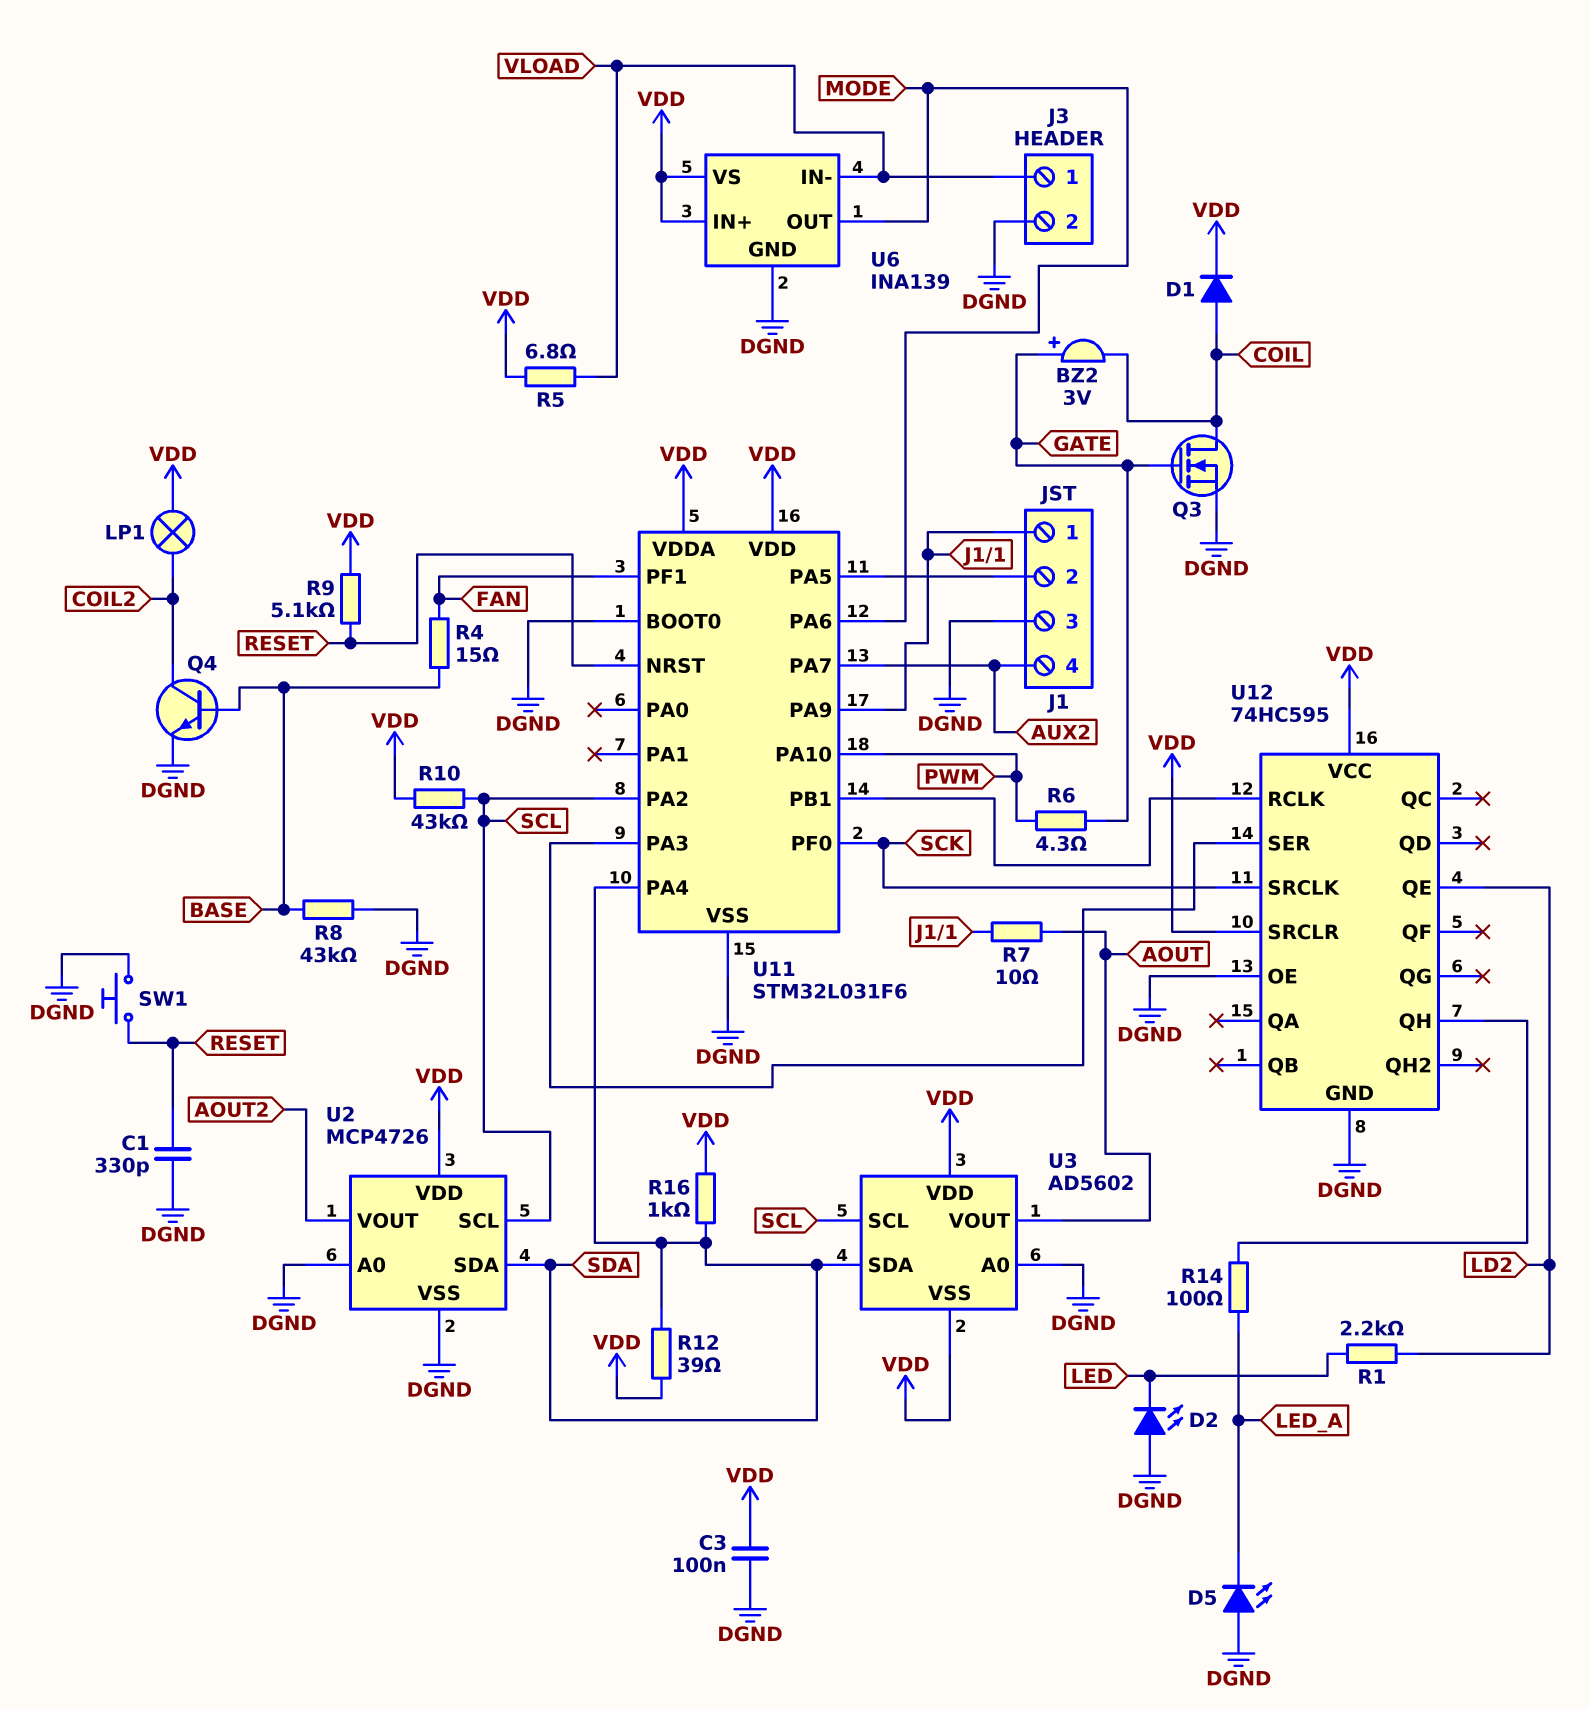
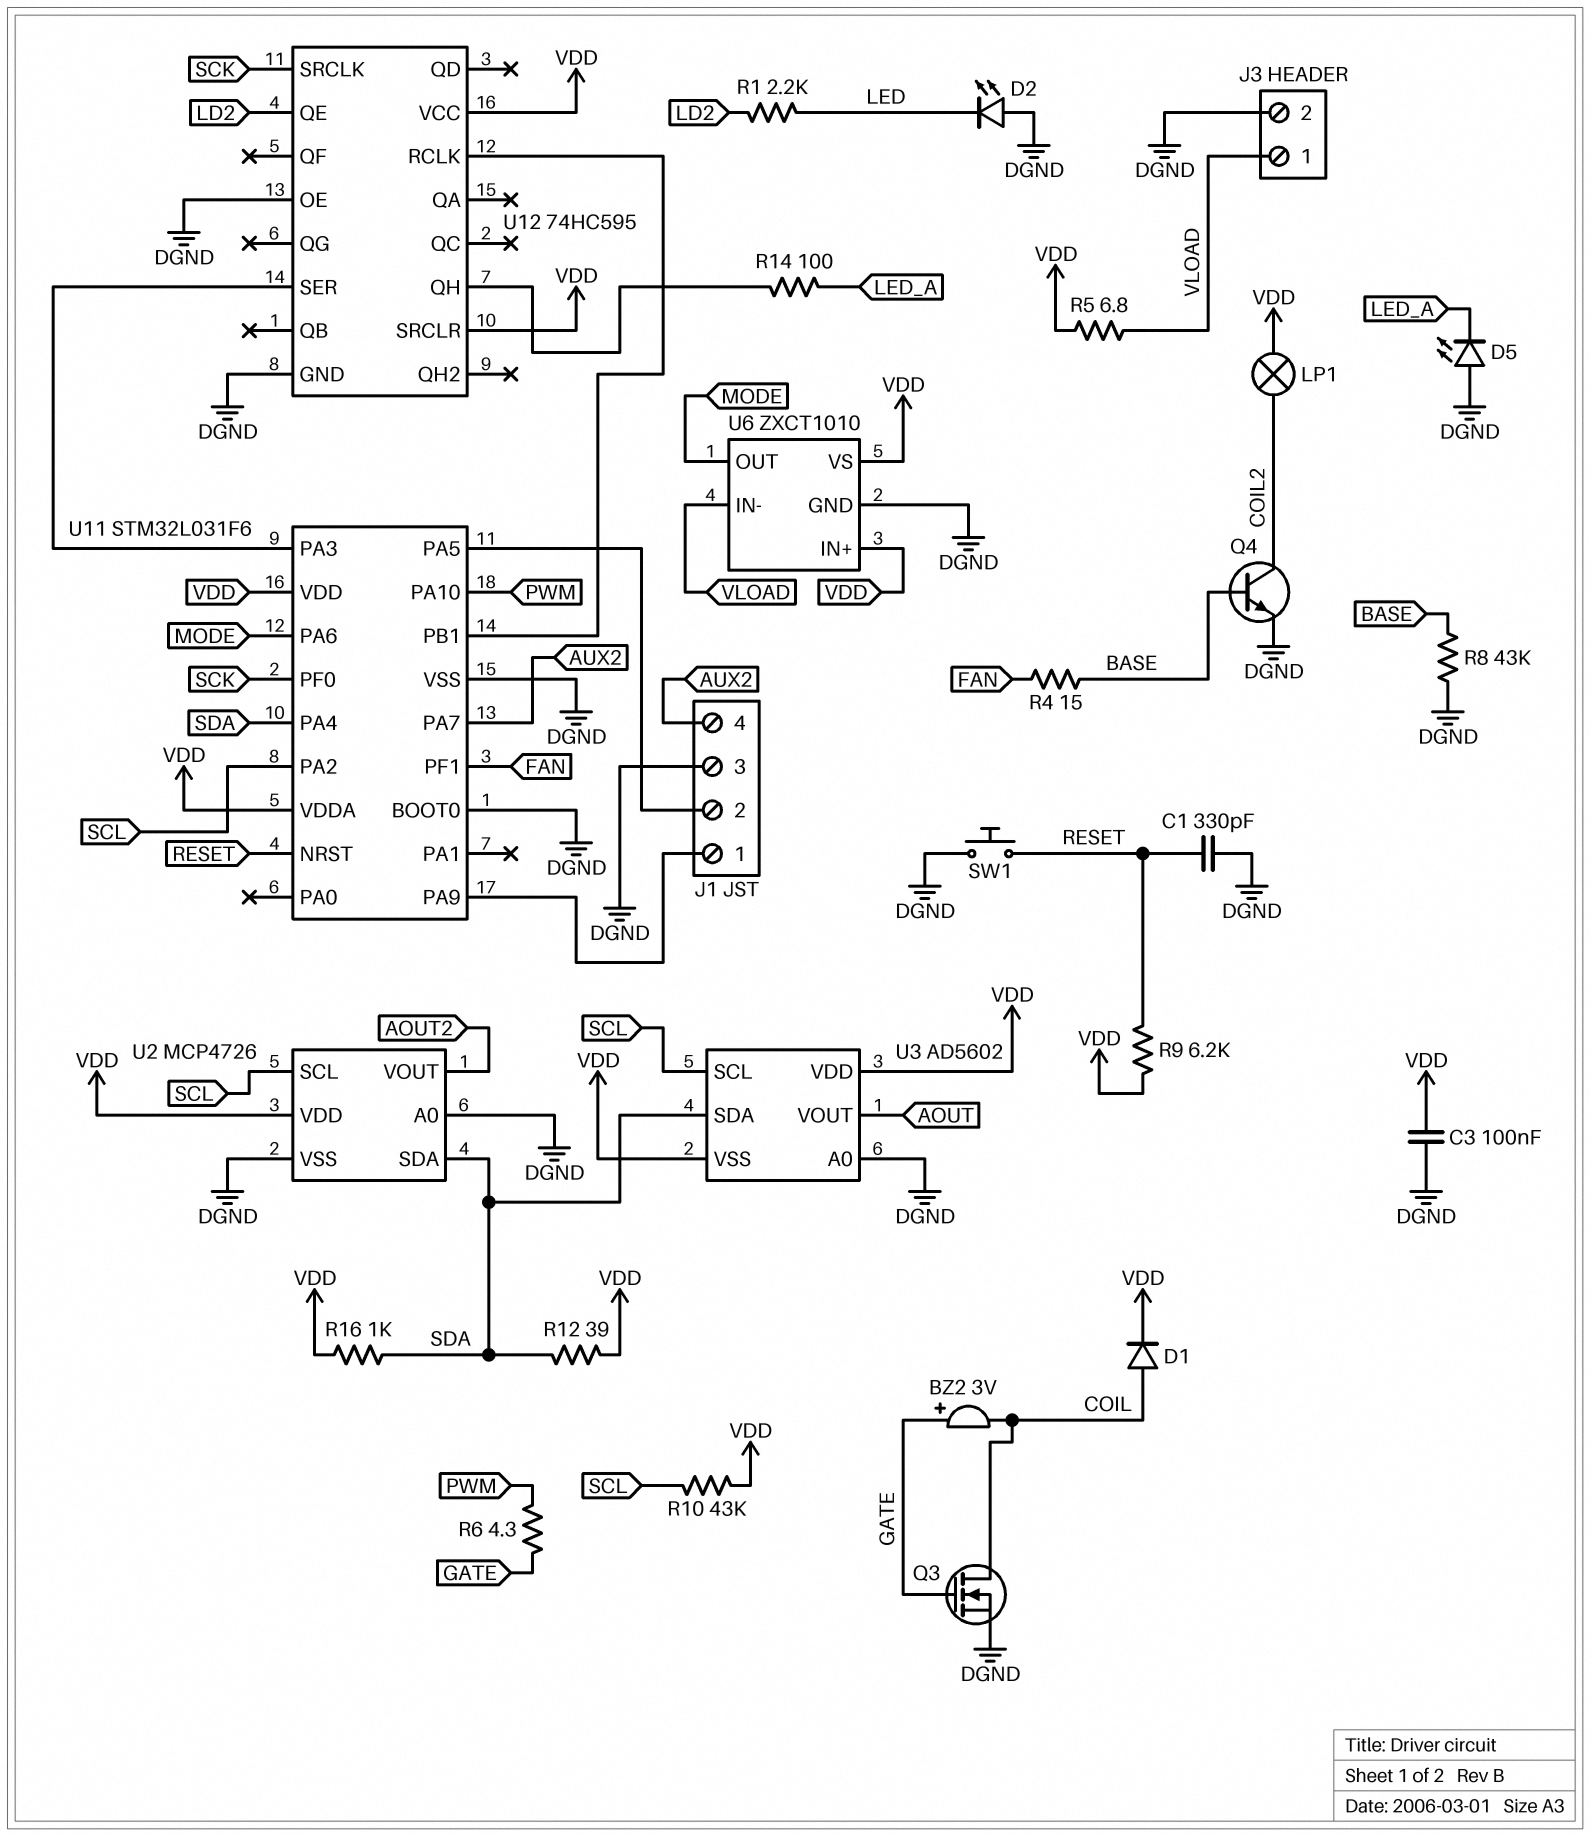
R7: 10 (AOUT, J1/1) -> none
R9: 5.1k (RESET, VDD) -> 6.2k (RESET, VDD)
U6: INA139 -> ZXCT1010

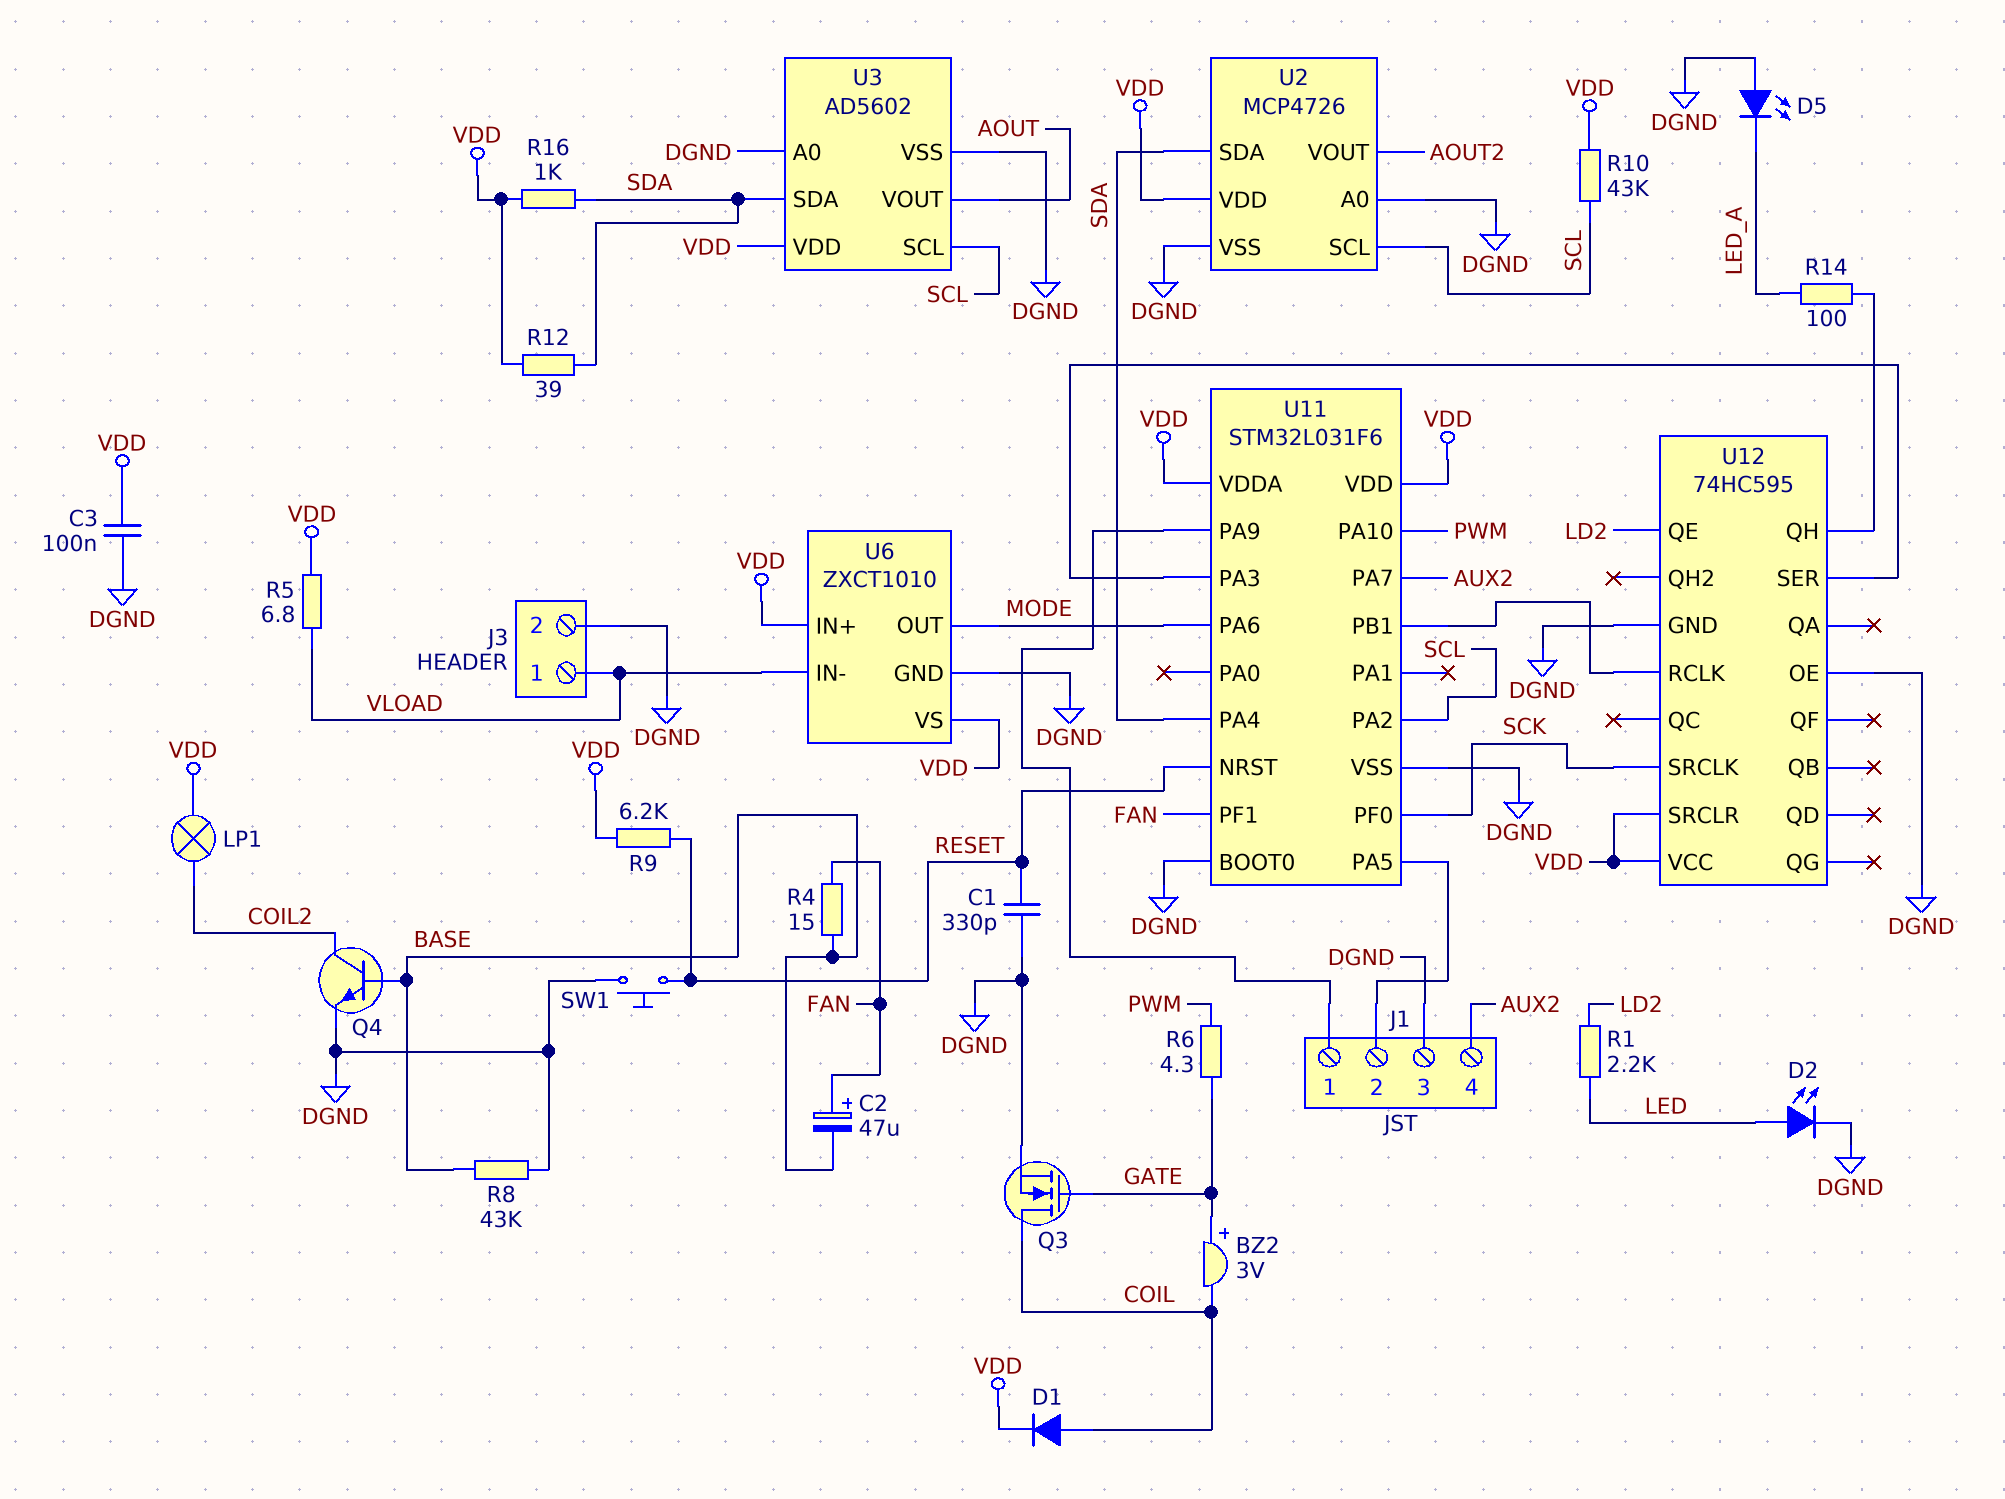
C2: none -> 47uF (plus FAN, minus BASE)
D2: LED (A DGND, K LED) -> LED (A LED, K DGND)
U3 pin VSS: VDD -> DGND

